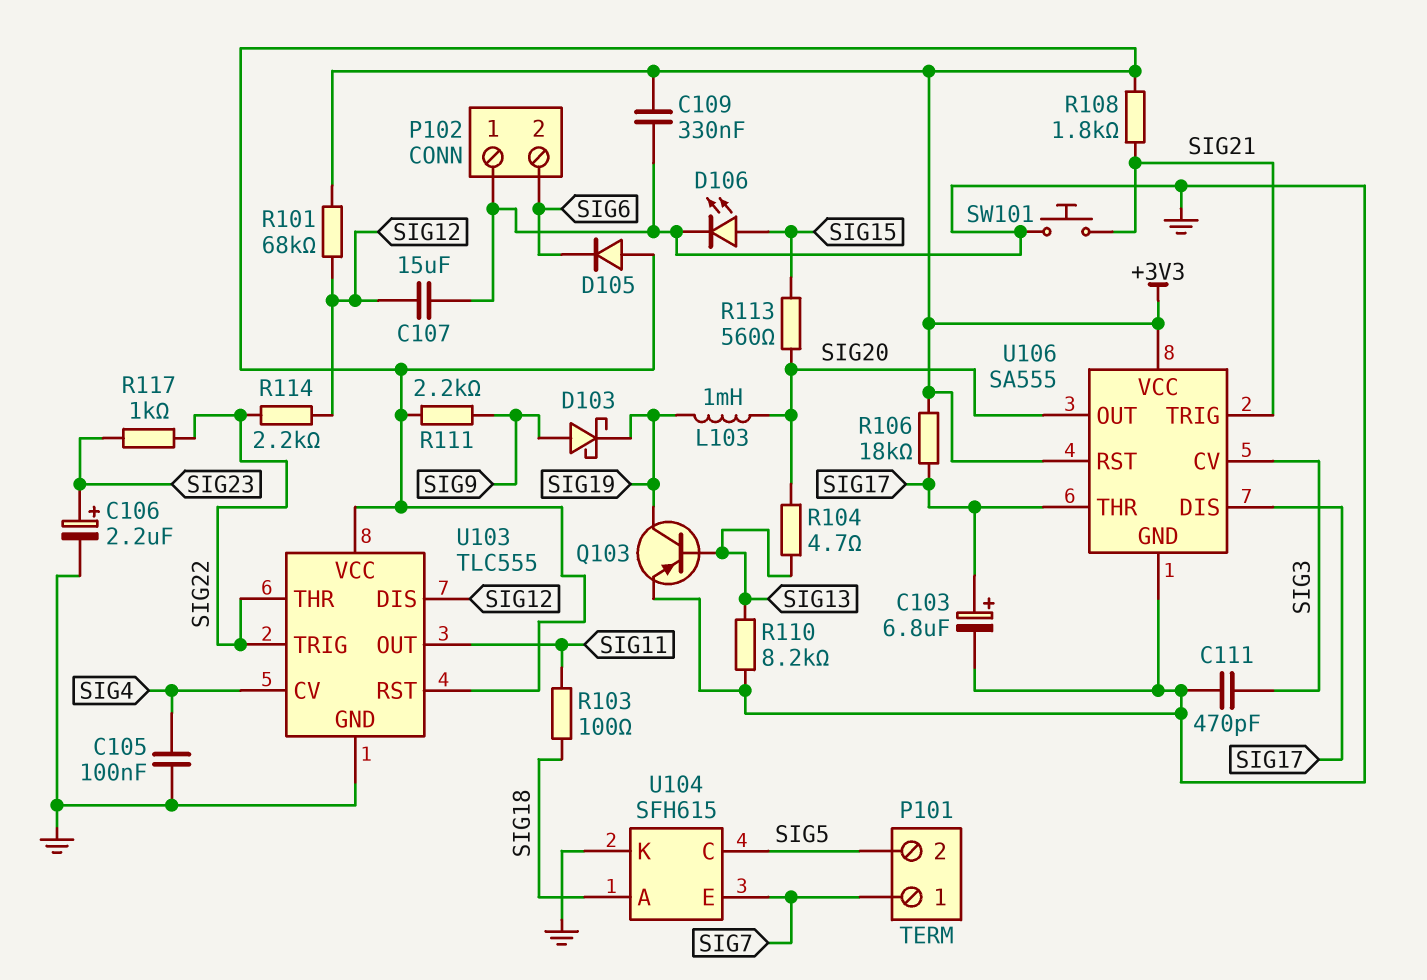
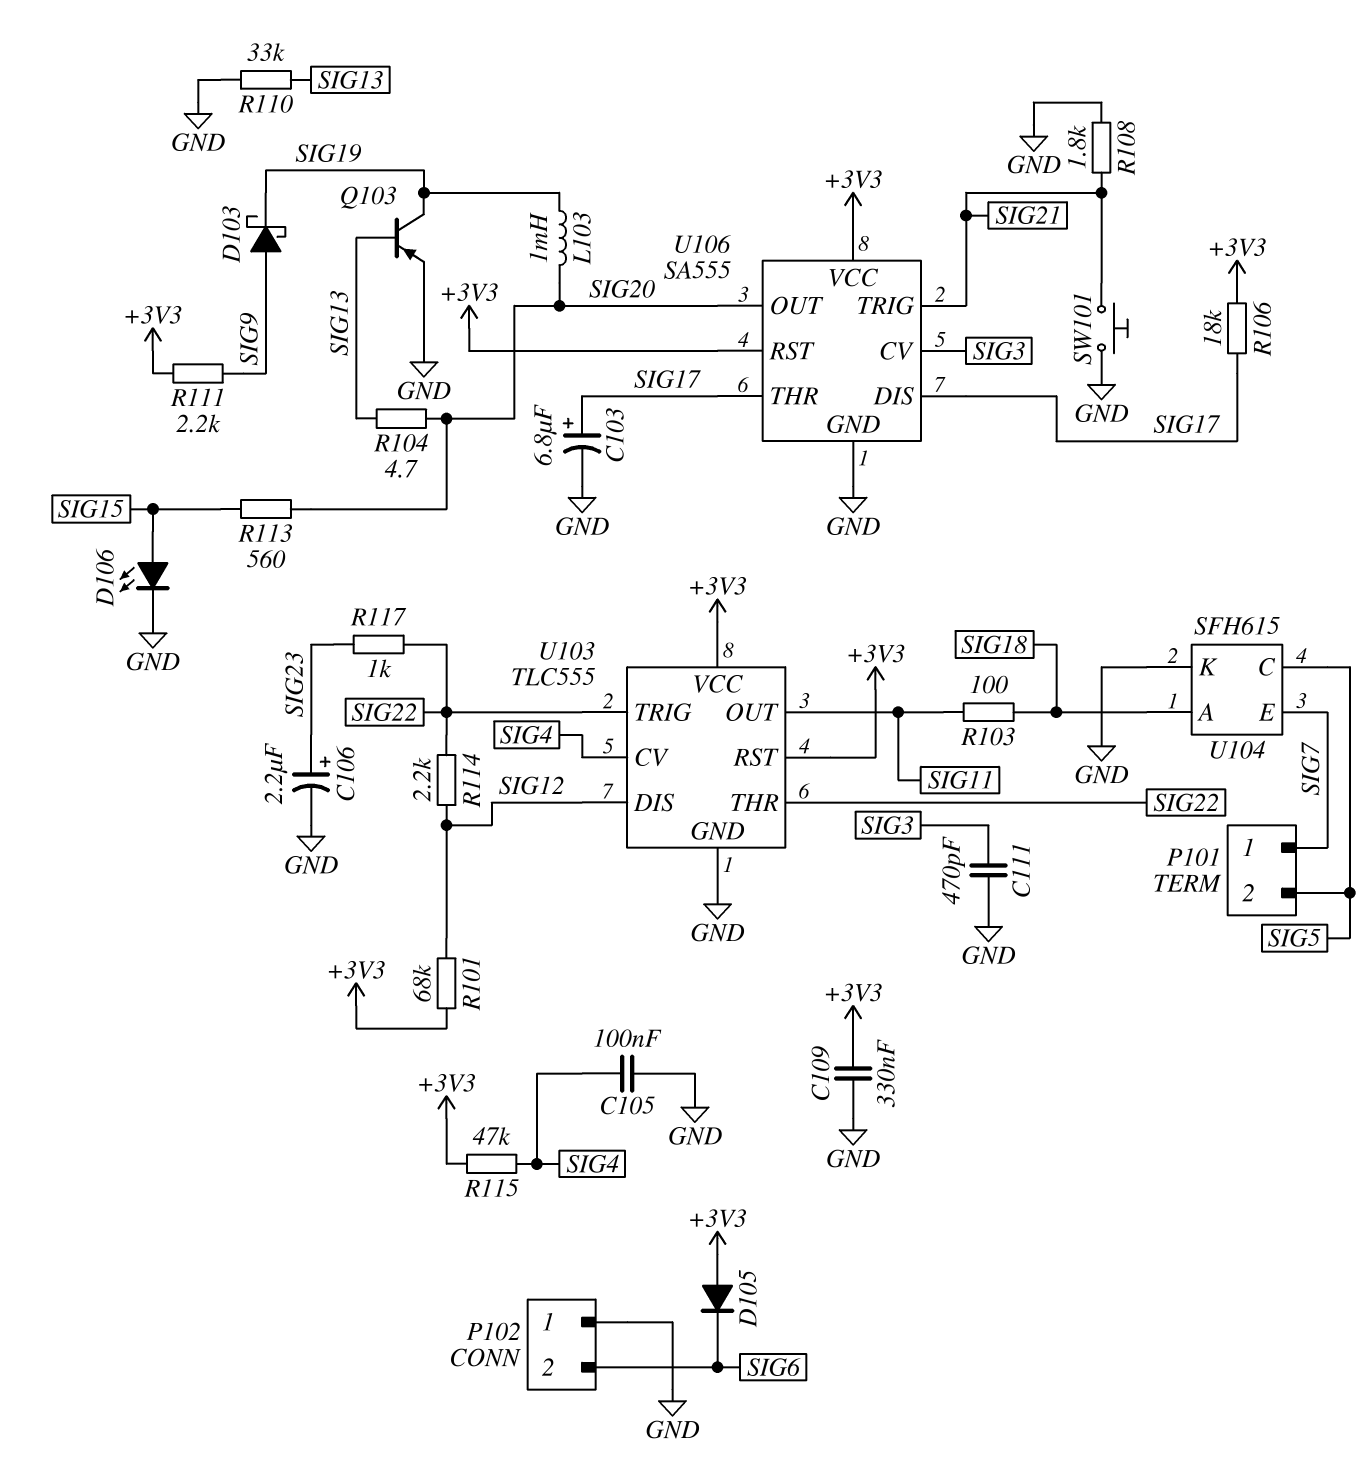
C107: 15uF (GND, SIG12) -> none
R108: 1.8k (+3V3, SIG21) -> 1.8k (GND, SIG21)
R110: 8.2k (GND, SIG13) -> 33k (GND, SIG13)
R115: none -> 47k (+3V3, SIG4)

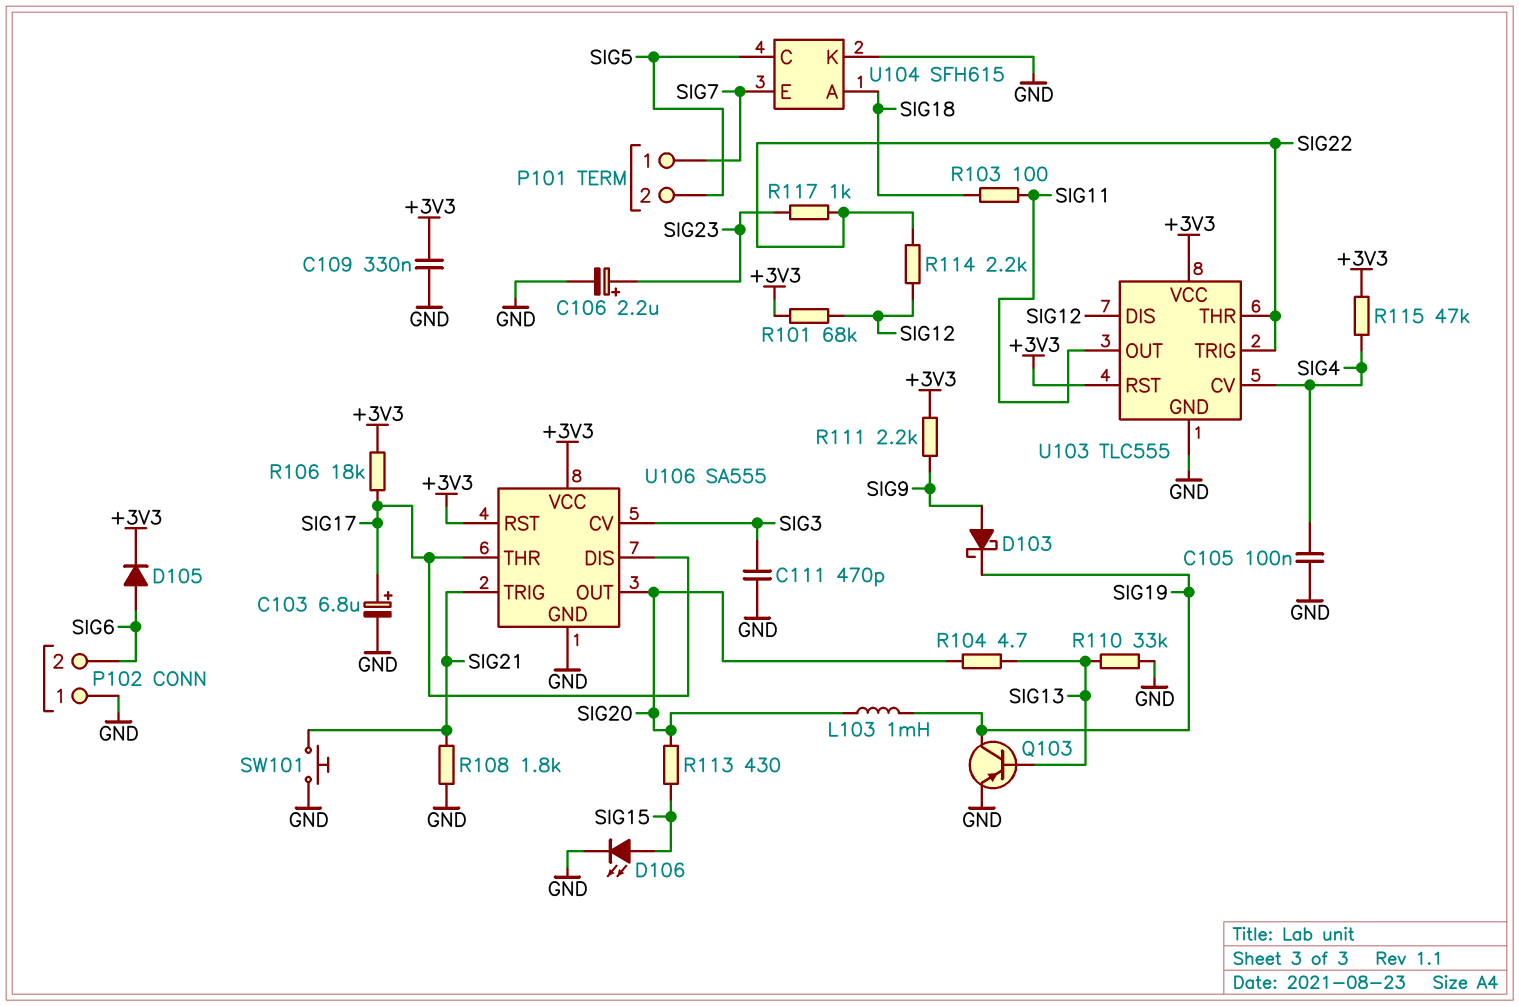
D105: diode (A +3V3, K SIG6) -> diode (A SIG6, K +3V3)
R113: 560 (SIG15, SIG20) -> 430 (SIG15, SIG20)

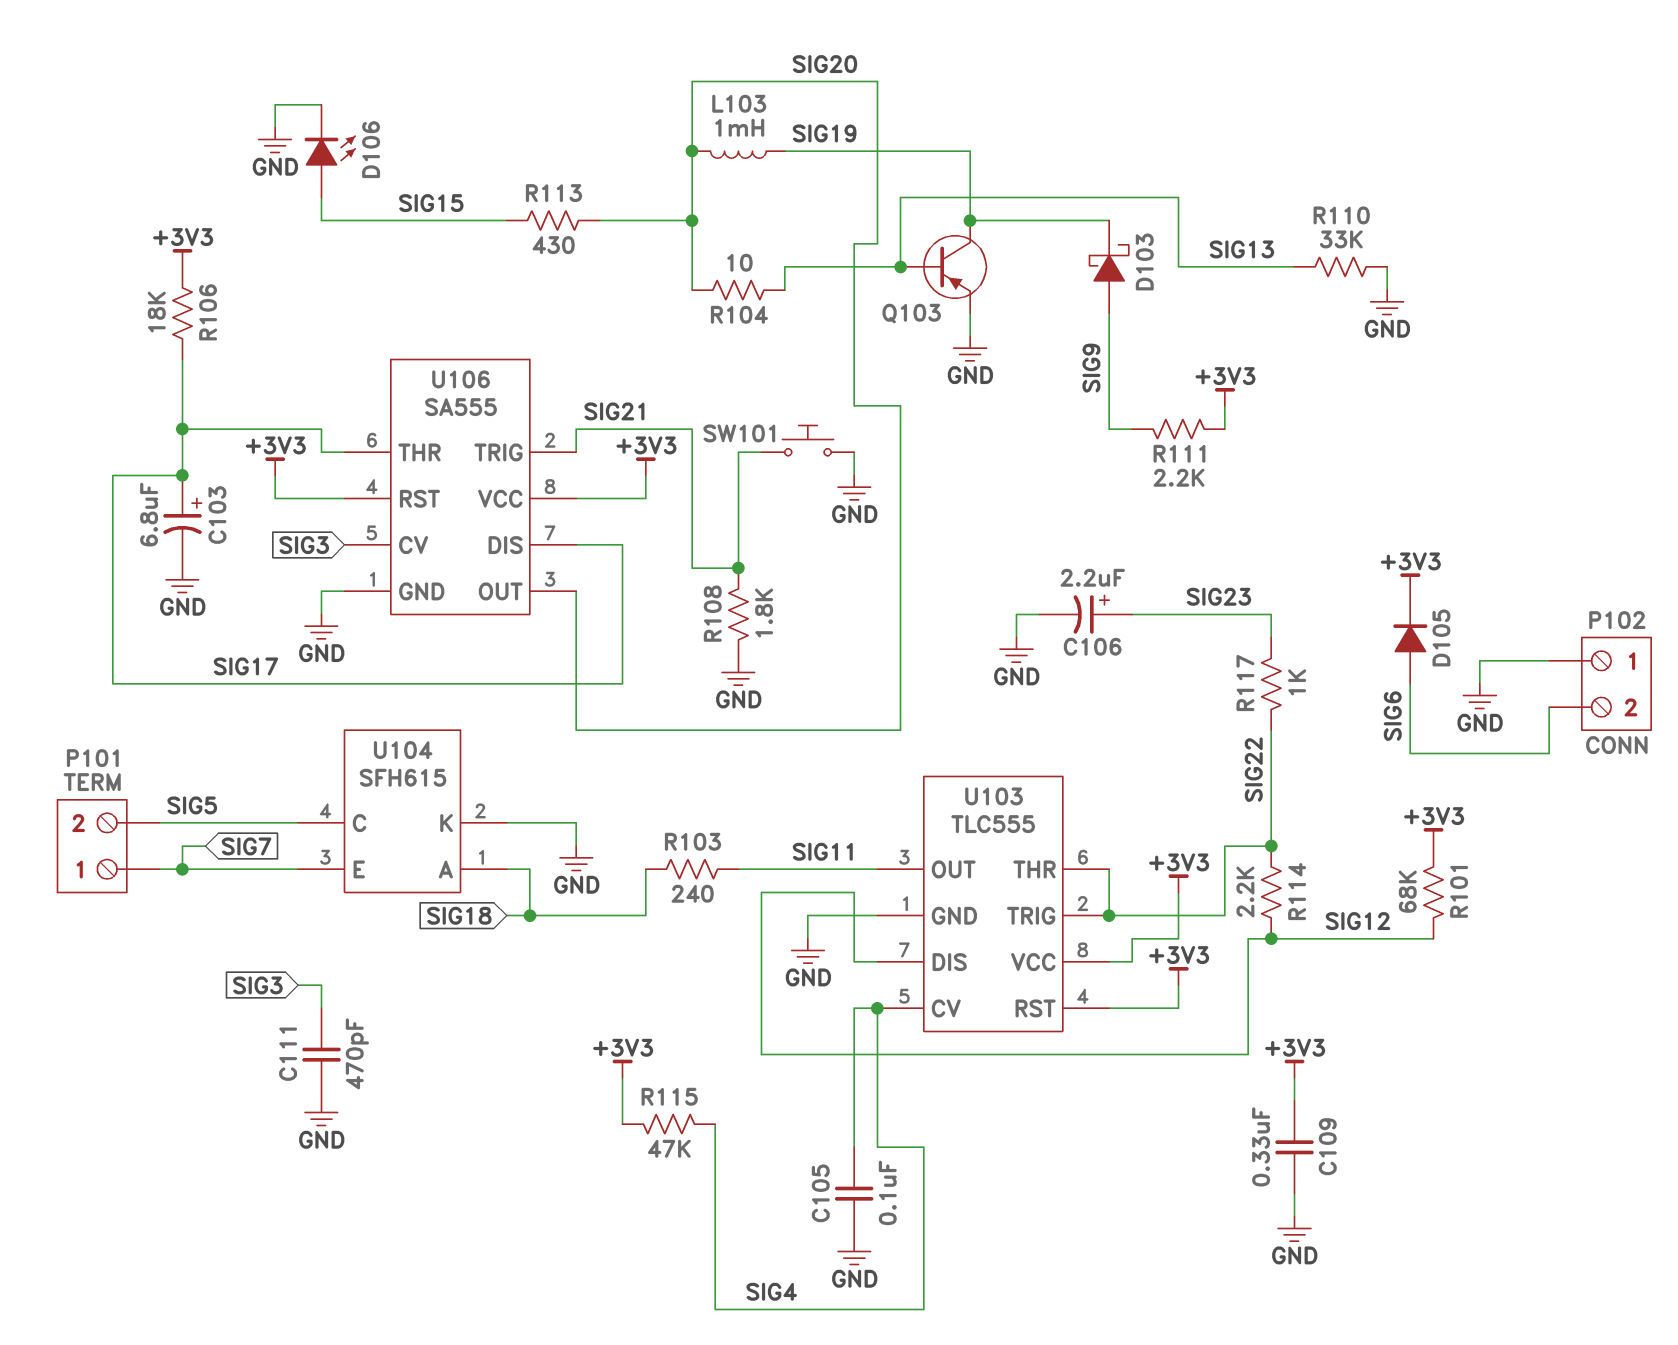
R103: 100 (SIG11, SIG18) -> 240 (SIG11, SIG18)
R104: 4.7 (SIG13, SIG20) -> 10 (SIG13, SIG20)

